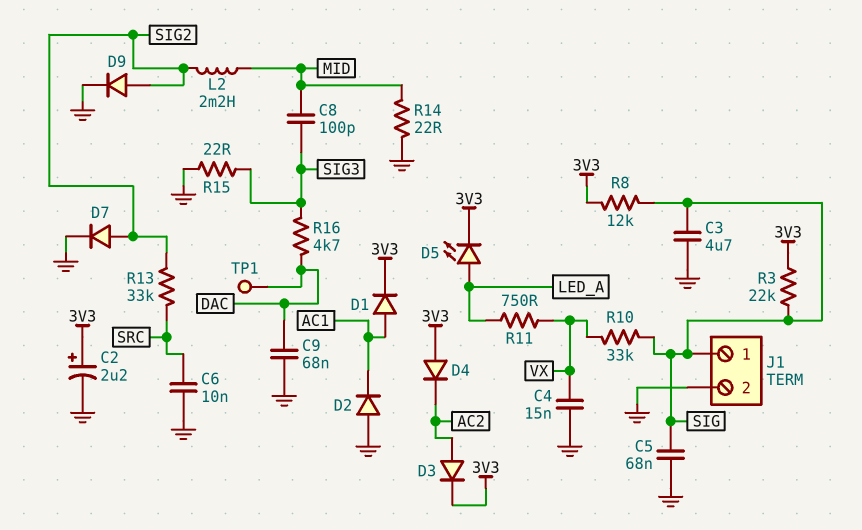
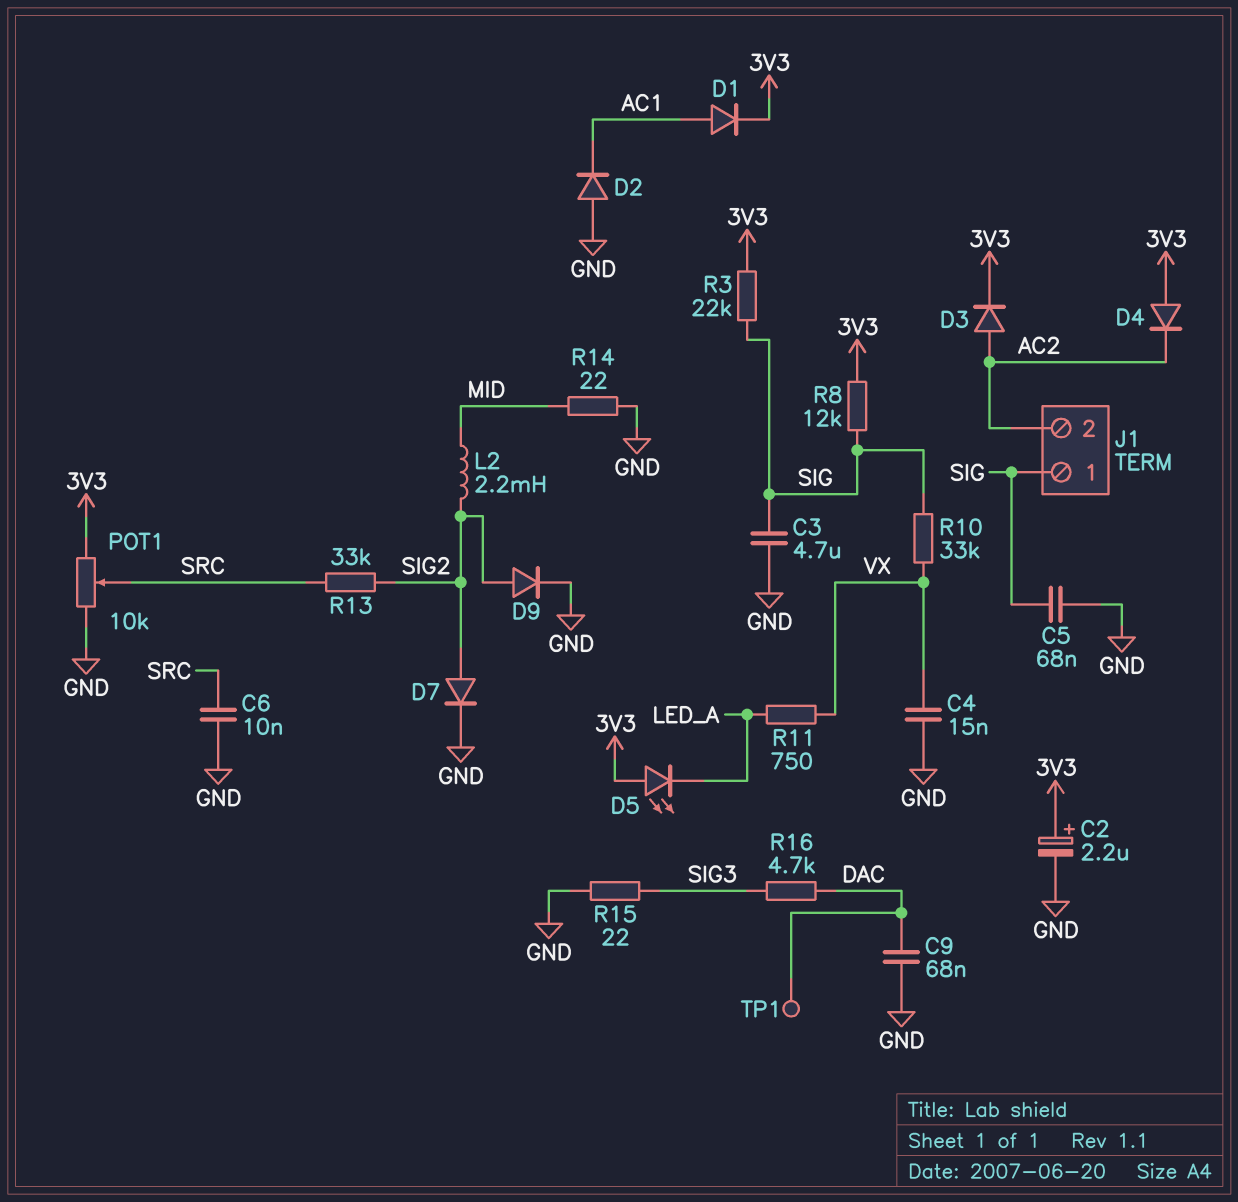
C8: 100pF (MID, SIG3) -> none
D5: LED (A LED_A, K 3V3) -> LED (A 3V3, K LED_A)
J1 pin 2: GND -> AC2
POT1: none -> 10k (3V3, GND, wiper SRC)

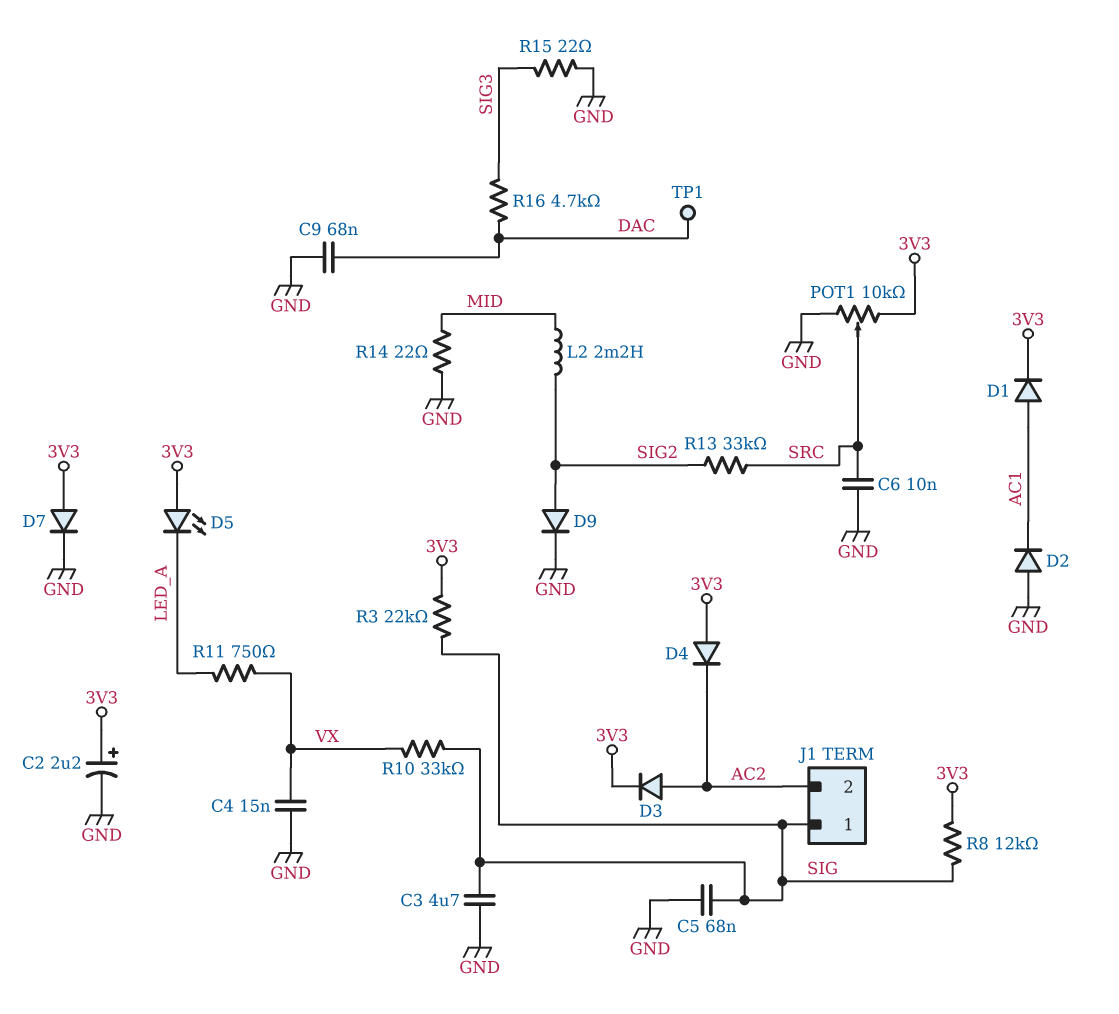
D7: diode (A SIG2, K GND) -> diode (A 3V3, K GND)

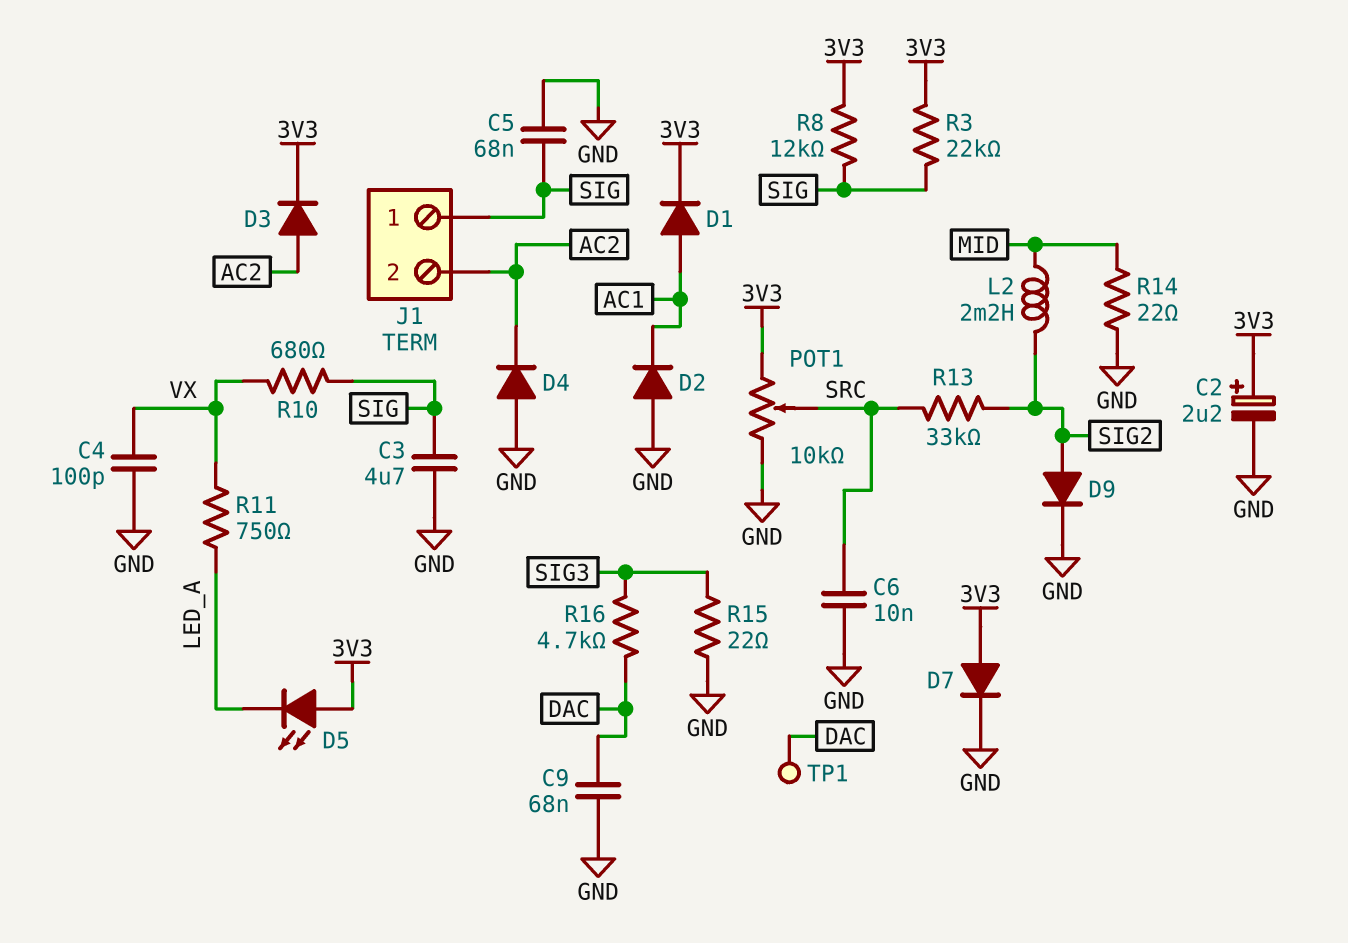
C4: 15nF (GND, VX) -> 100pF (GND, VX)
D4: diode (A 3V3, K AC2) -> diode (A GND, K AC2)
R10: 33k (SIG, VX) -> 680 (SIG, VX)

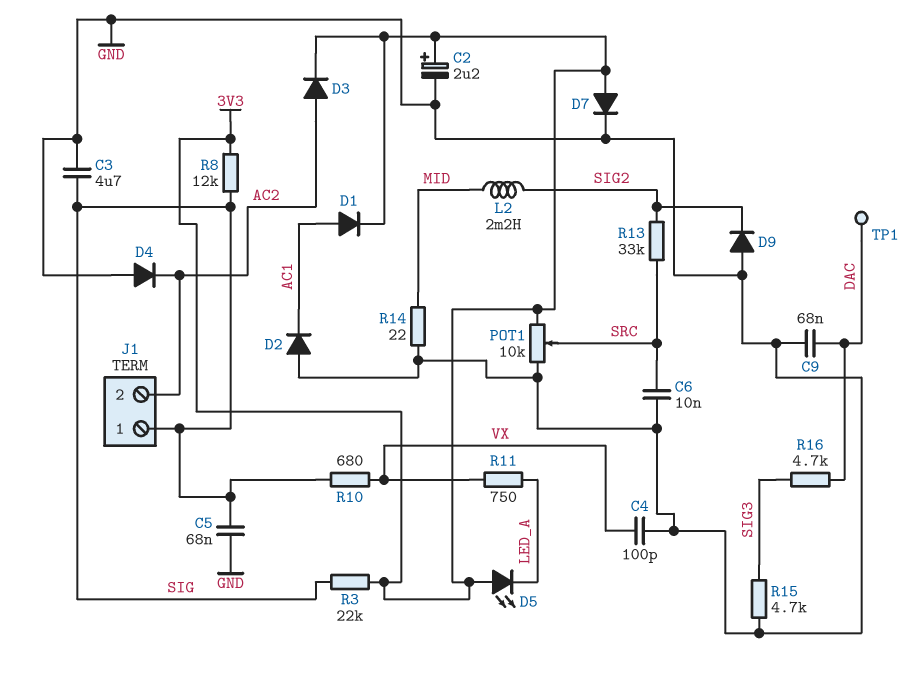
D9: diode (A SIG2, K GND) -> diode (A GND, K SIG2)
R15: 22 (GND, SIG3) -> 4.7k (GND, SIG3)

